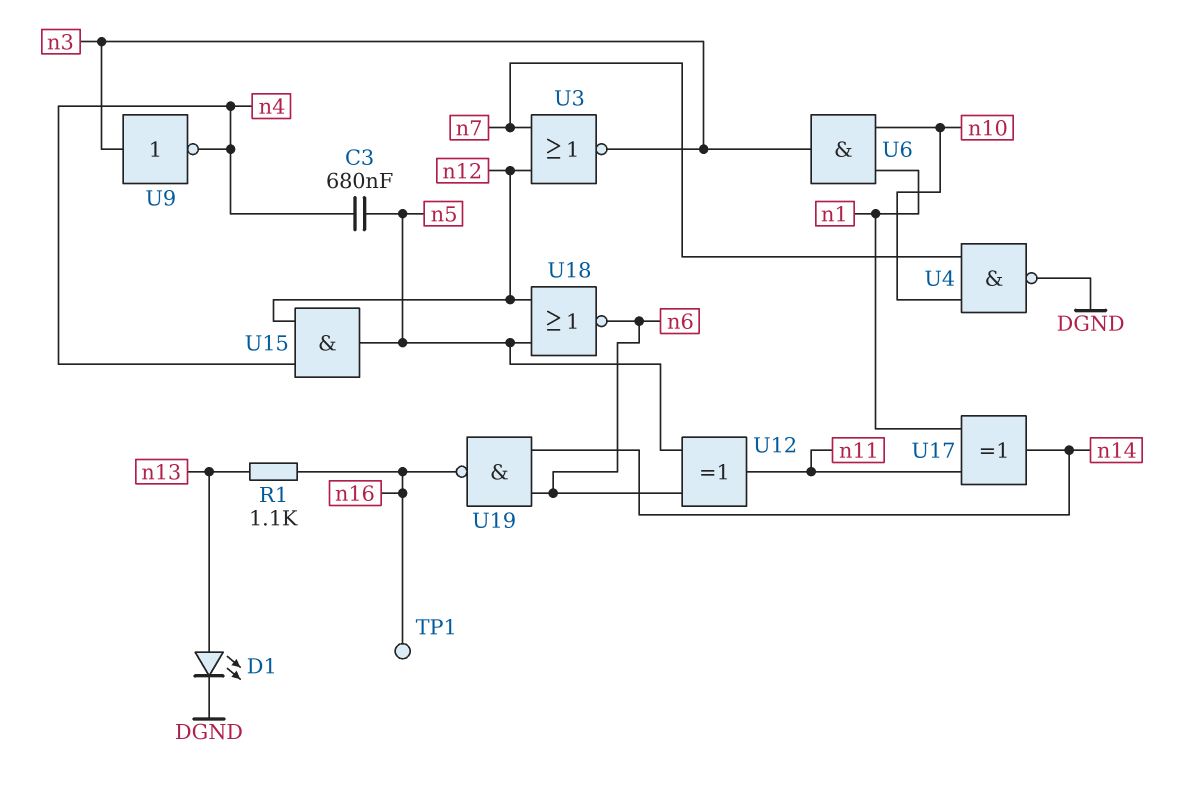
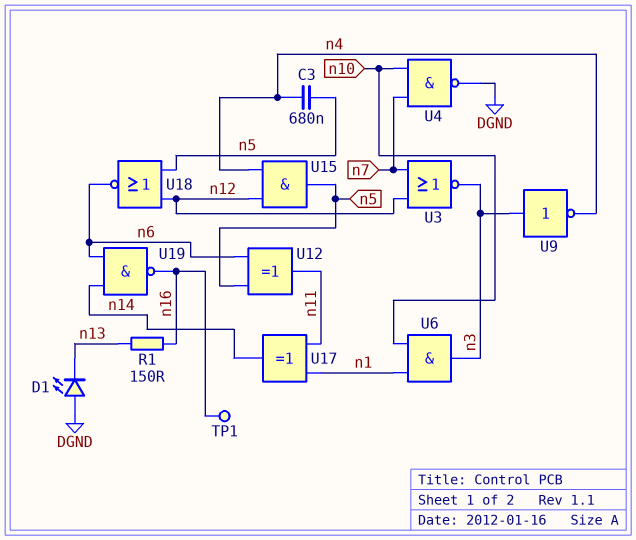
D1: LED (A n13, K DGND) -> LED (A DGND, K n13)
R1: 1.1k (n13, n16) -> 150 (n13, n16)

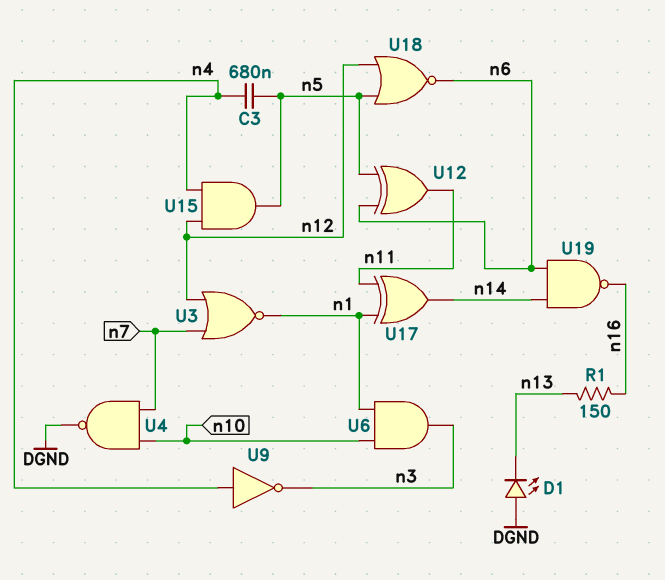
TP1: test point (n16) -> none
U3: NOR (in n7, in n12, out n3) -> NOR (in n7, in n12, out n1)
U9: NOT (in n3, out n4) -> NOT (in n4, out n3)

